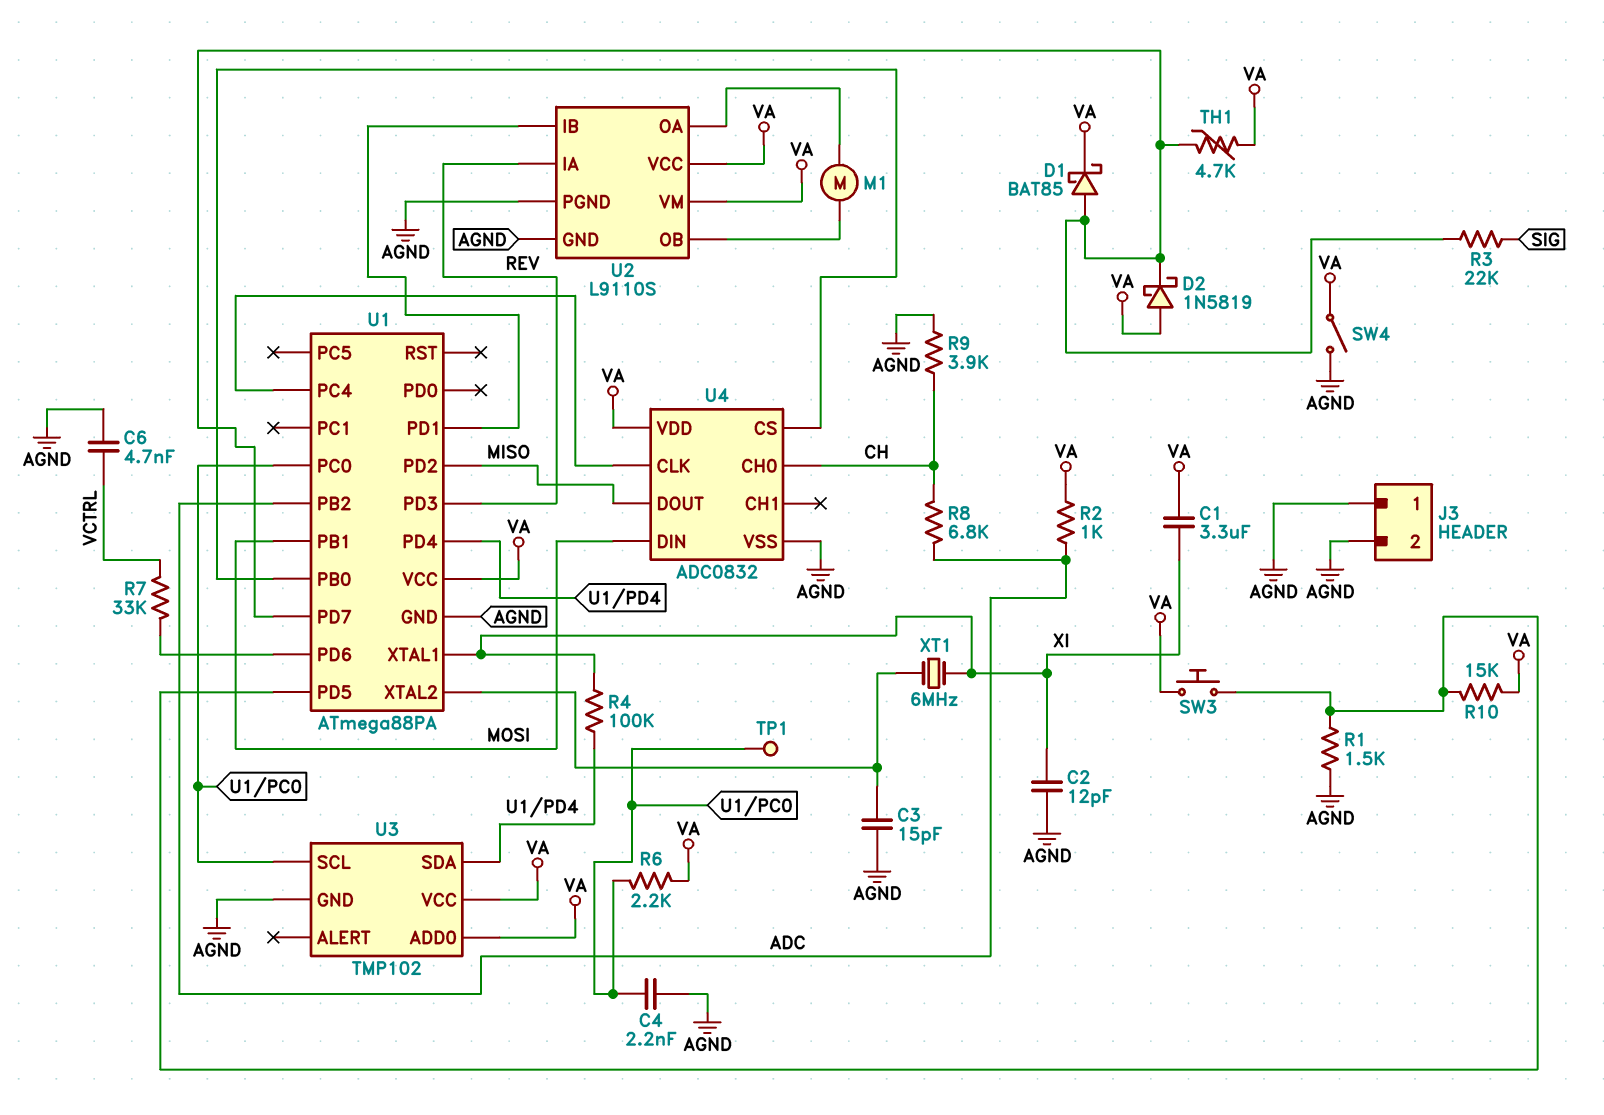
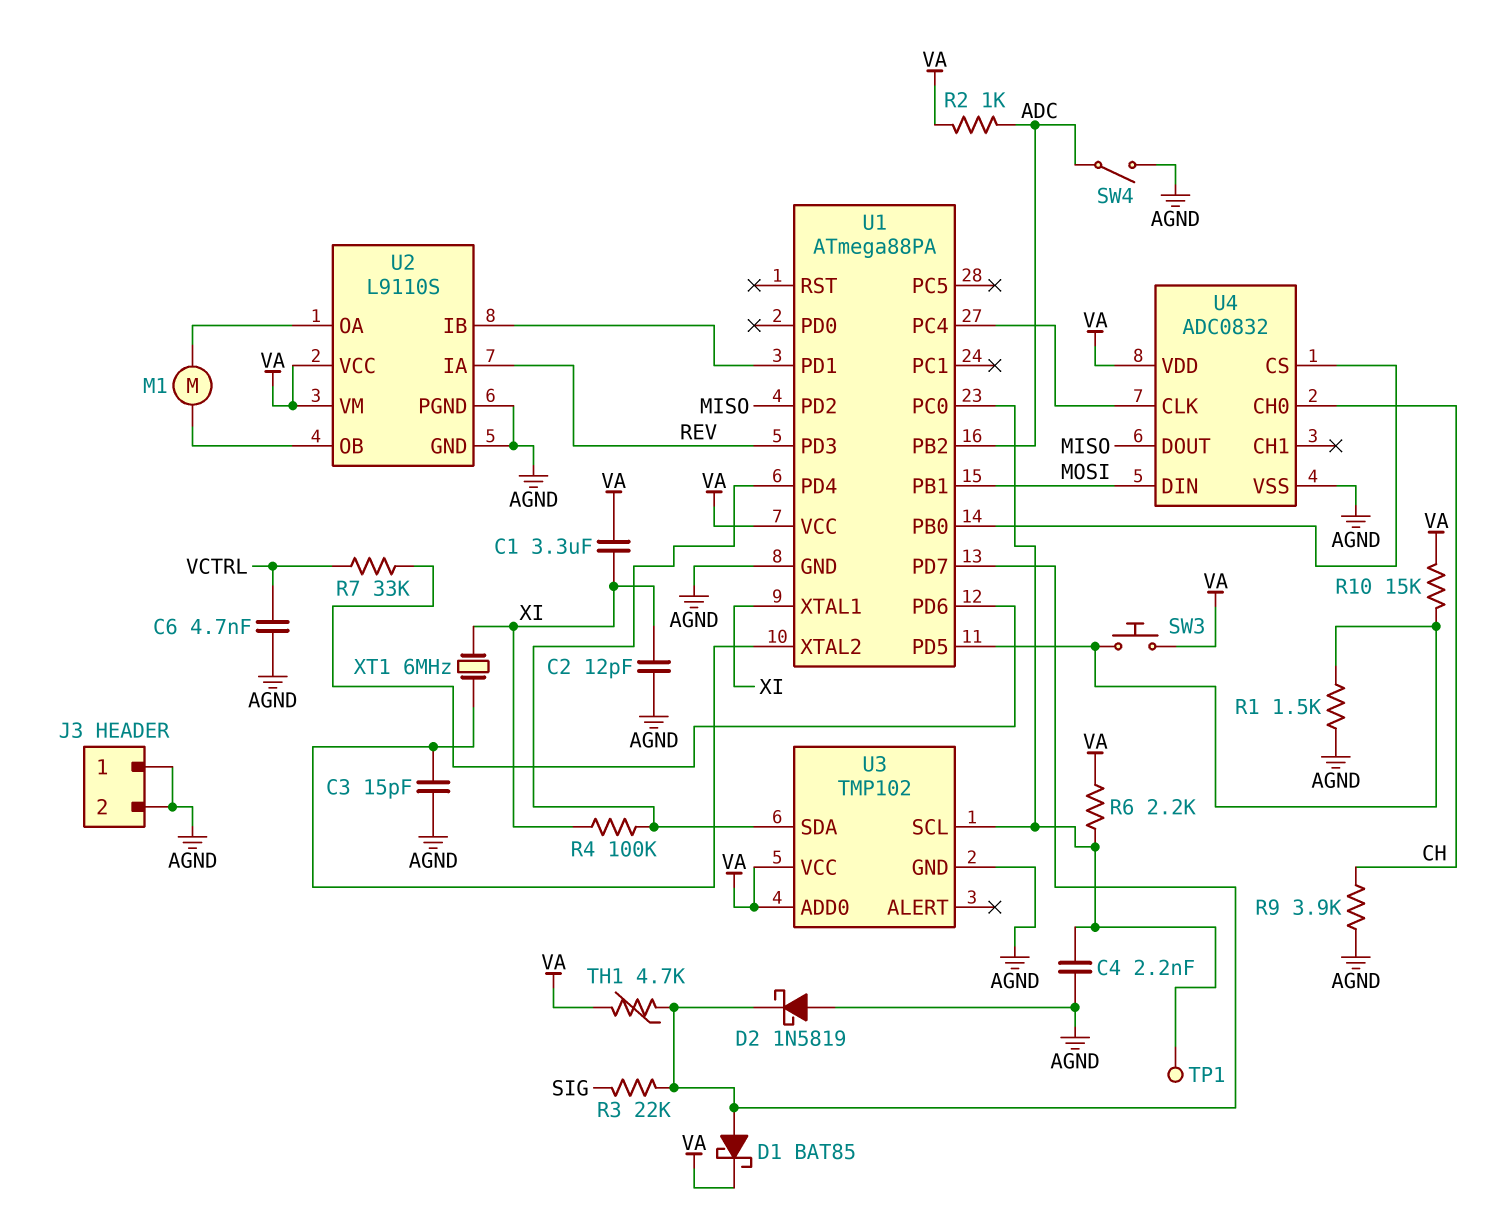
D2: schottky 1N5819 (A VA, K U1/PD7) -> schottky 1N5819 (A AGND, K U1/PD7)
R8: 6.8k (ADC, CH) -> none
SW4: switch (AGND, VA) -> switch (ADC, AGND)

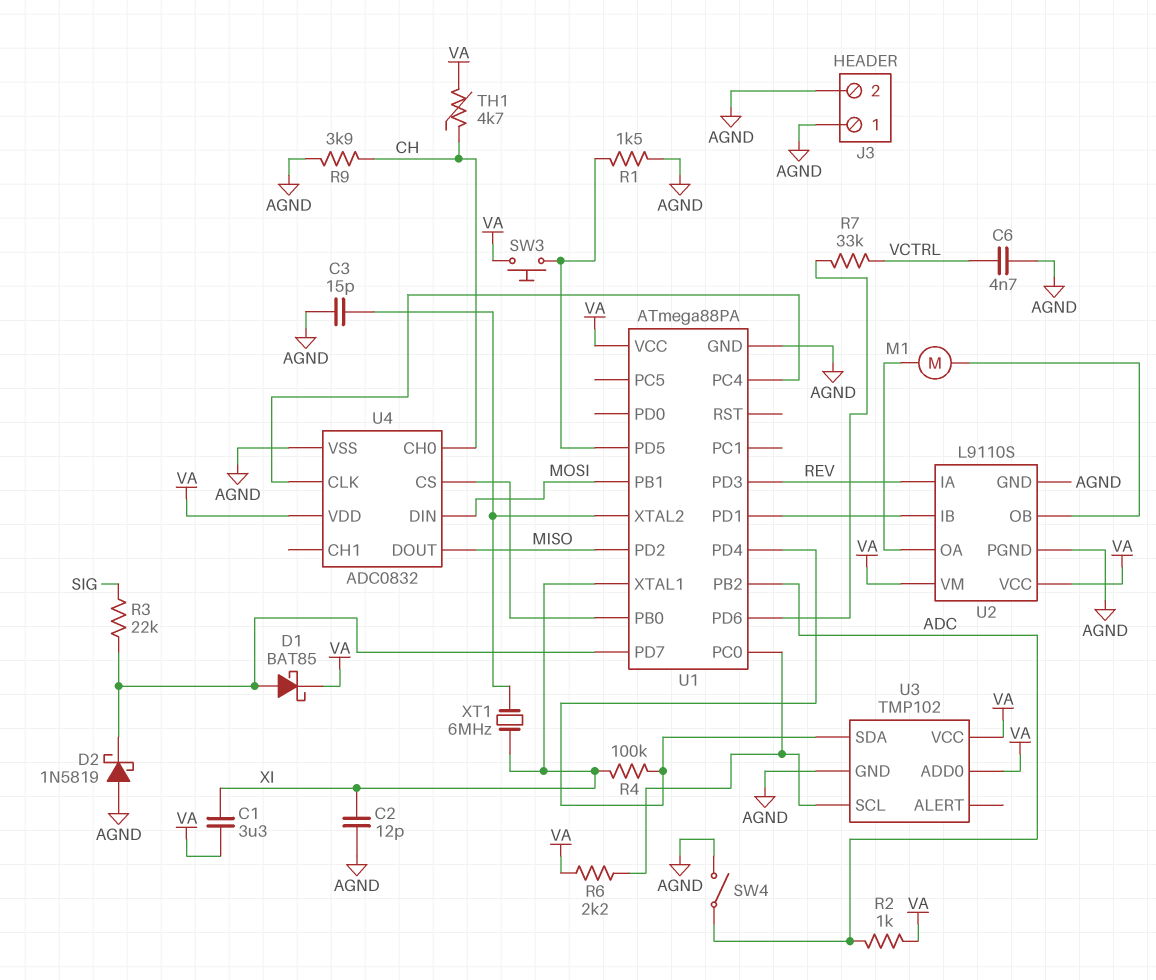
C4: 2.2nF (AGND, U1/PC0) -> none
R10: 15k (U1/PD5, VA) -> none
TH1: 4.7k (U1/PD7, VA) -> 4.7k (CH, VA)
TP1: test point (U1/PC0) -> none

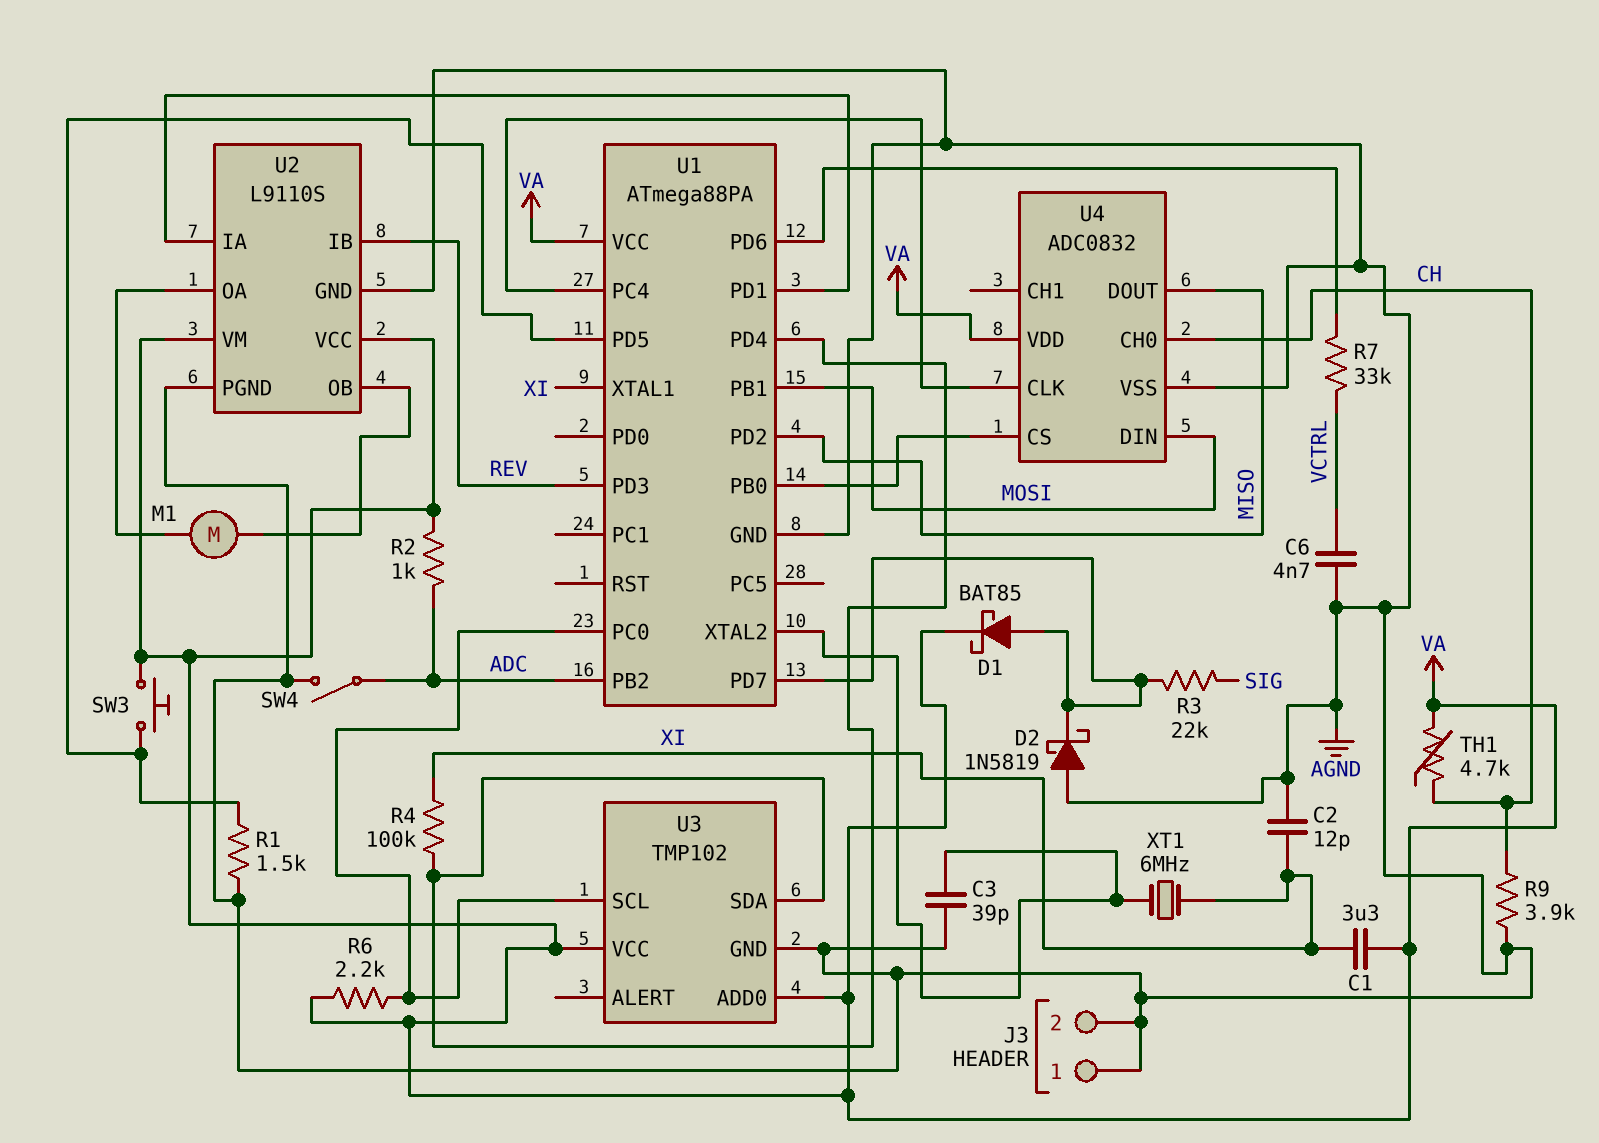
C3: 15pF (AGND, U1/XTAL2) -> 39pF (AGND, U1/XTAL2)
U2 pin IA: REV -> U1/PD1
U2 pin IB: U1/PD1 -> REV

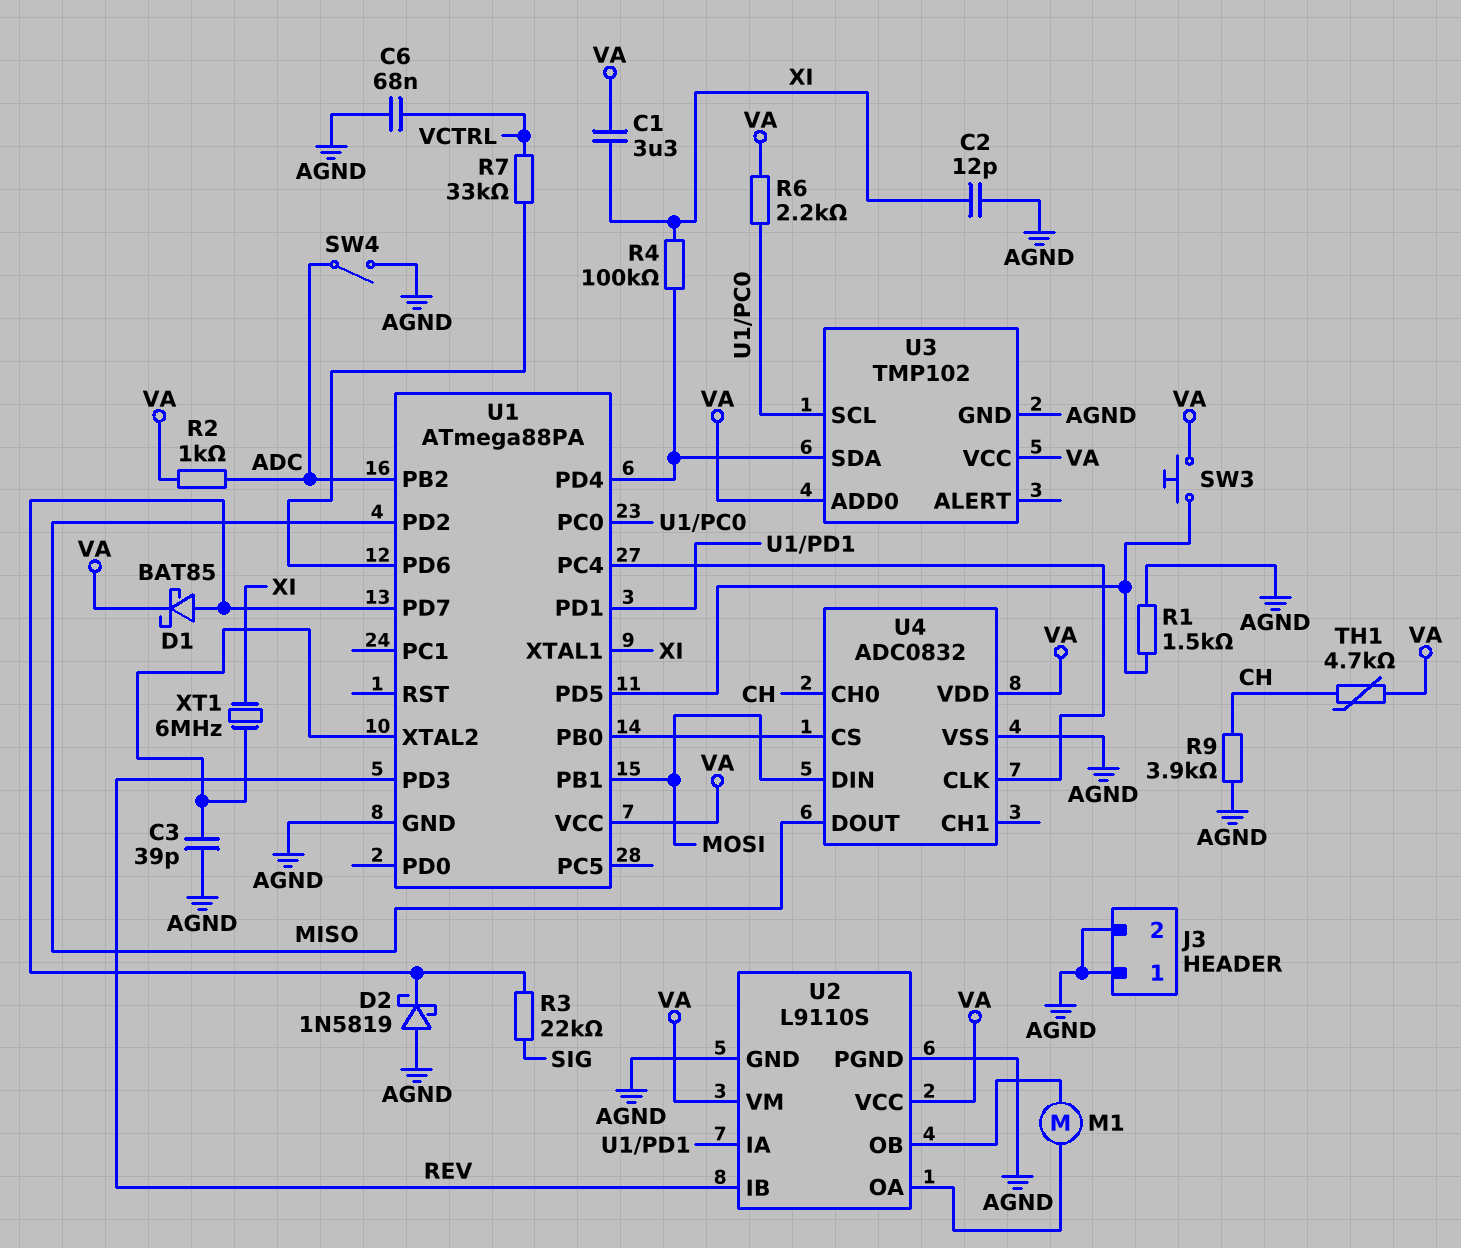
C6: 4.7nF (AGND, VCTRL) -> 68nF (AGND, VCTRL)

